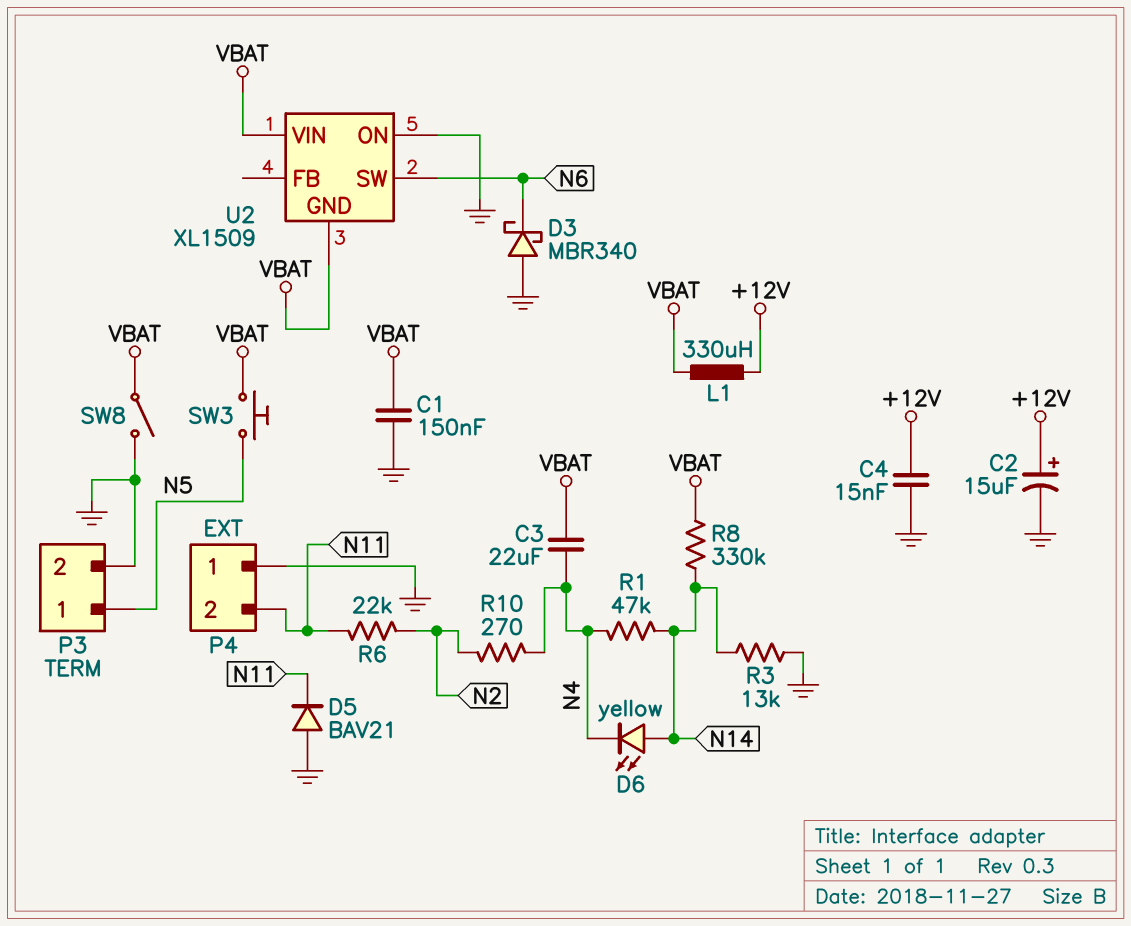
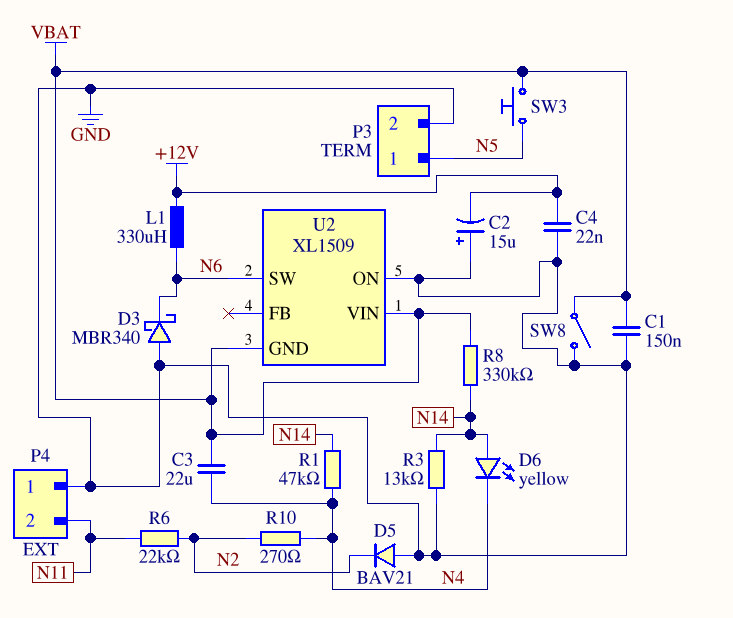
C2: 15uF (plus +12V, minus GND) -> 15uF (plus GND, minus +12V)
C4: 15nF (+12V, GND) -> 22nF (+12V, GND)
D5: diode BAV21 (A GND, K N11) -> diode BAV21 (A GND, K N2)
L1: 330uH (+12V, VBAT) -> 330uH (+12V, N6)

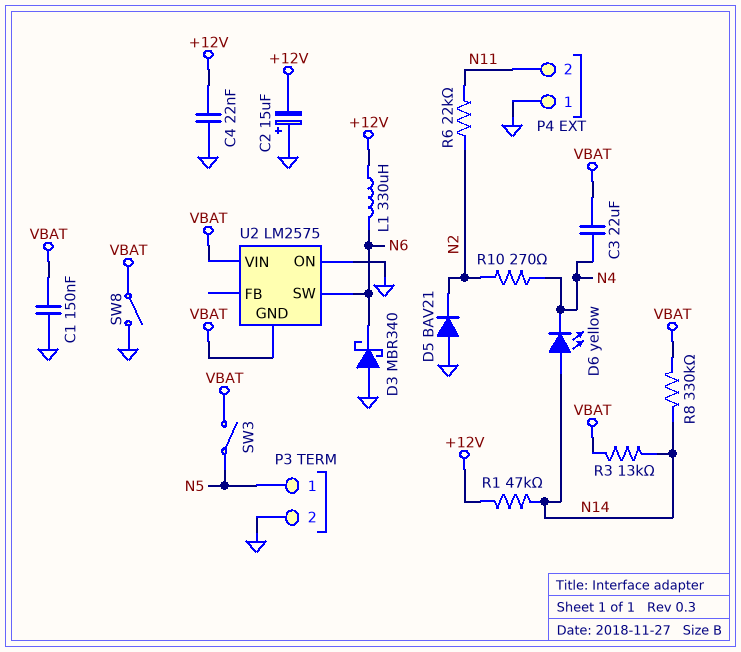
R1: 47k (N4, N14) -> 47k (+12V, N14)
R3: 13k (GND, N14) -> 13k (N14, VBAT)
SW3: button (N5, VBAT) -> switch (N5, VBAT)
U2: XL1509 -> LM2575

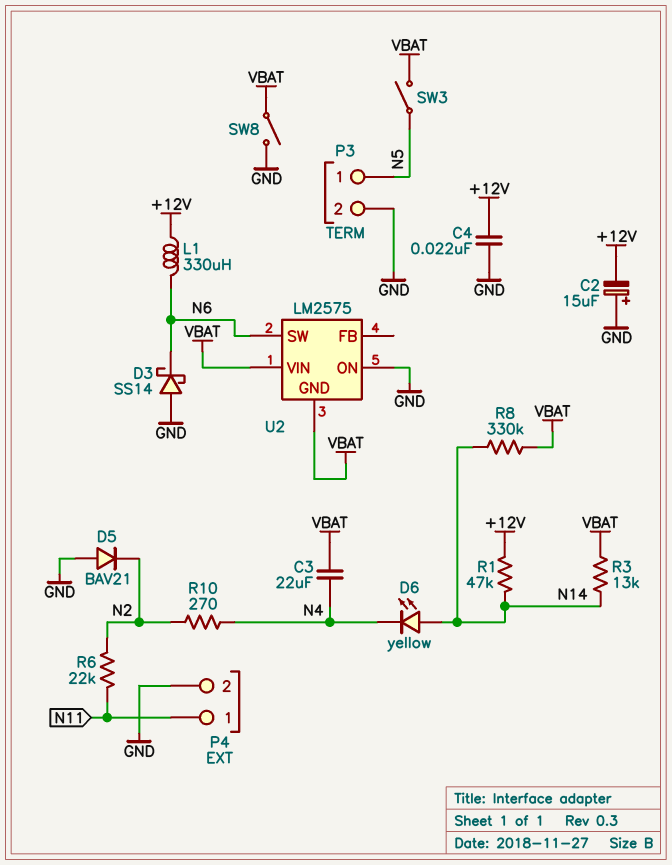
C1: 150nF (GND, VBAT) -> none
D3: schottky MBR340 (A GND, K N6) -> schottky SS14 (A GND, K N6)
P4 pin 1: GND -> N11
P4 pin 2: N11 -> GND

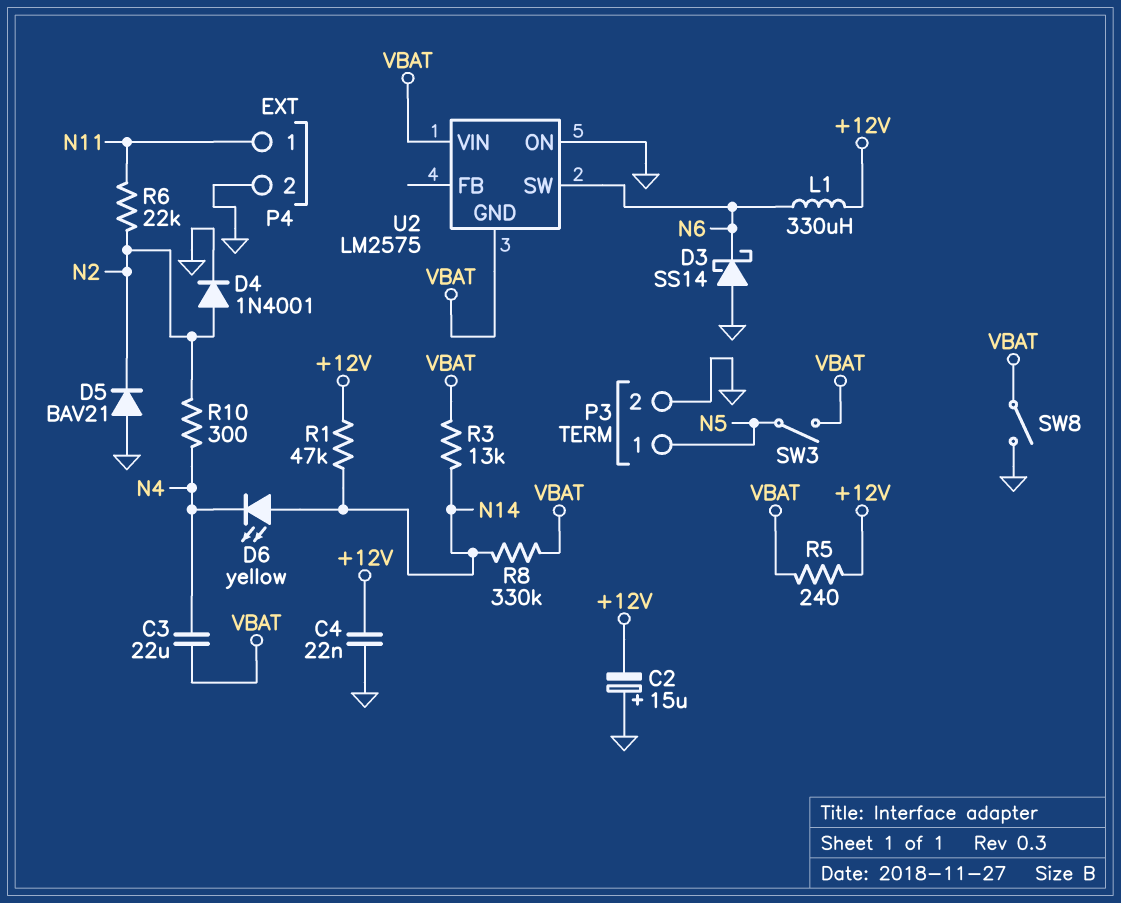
D4: none -> diode 1N4001 (A N2, K GND)
R5: none -> 240 (+12V, VBAT)
R10: 270 (N2, N4) -> 300 (N2, N4)

